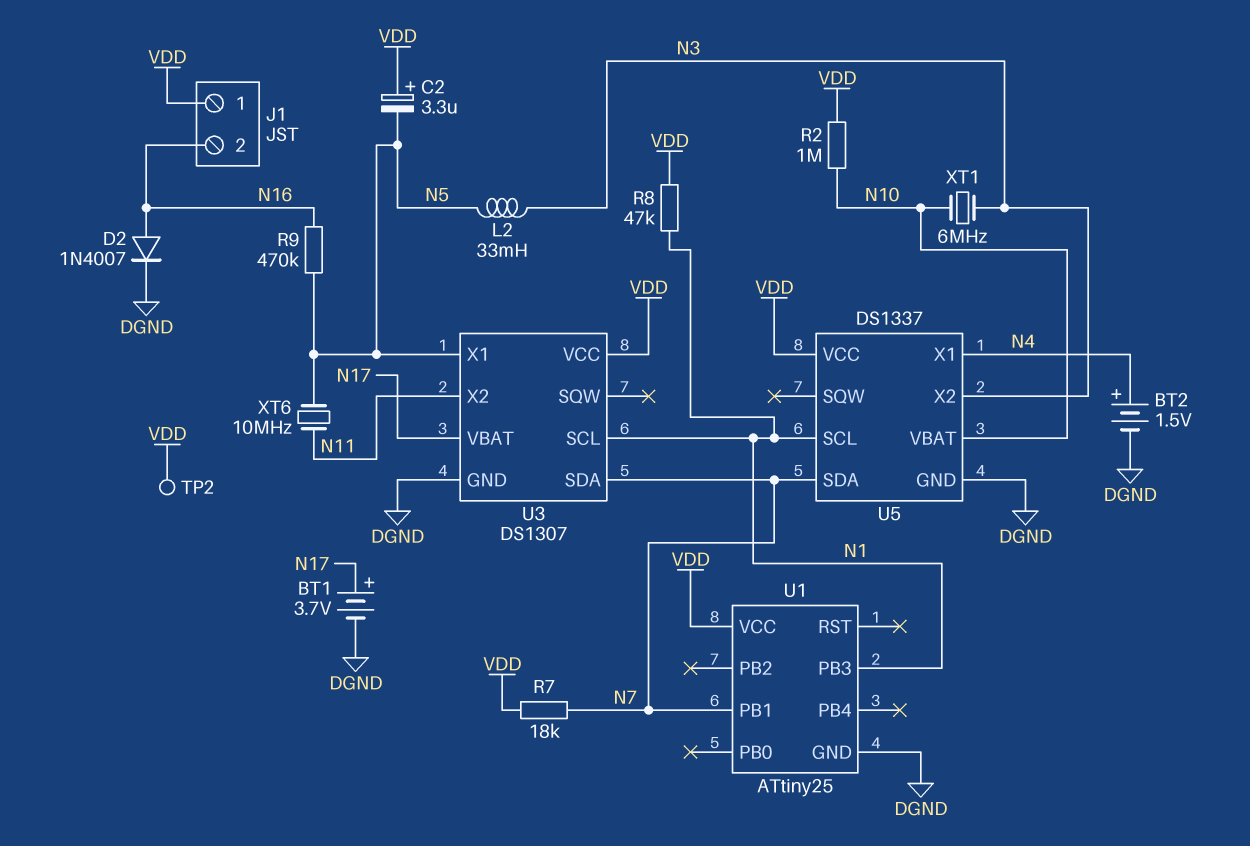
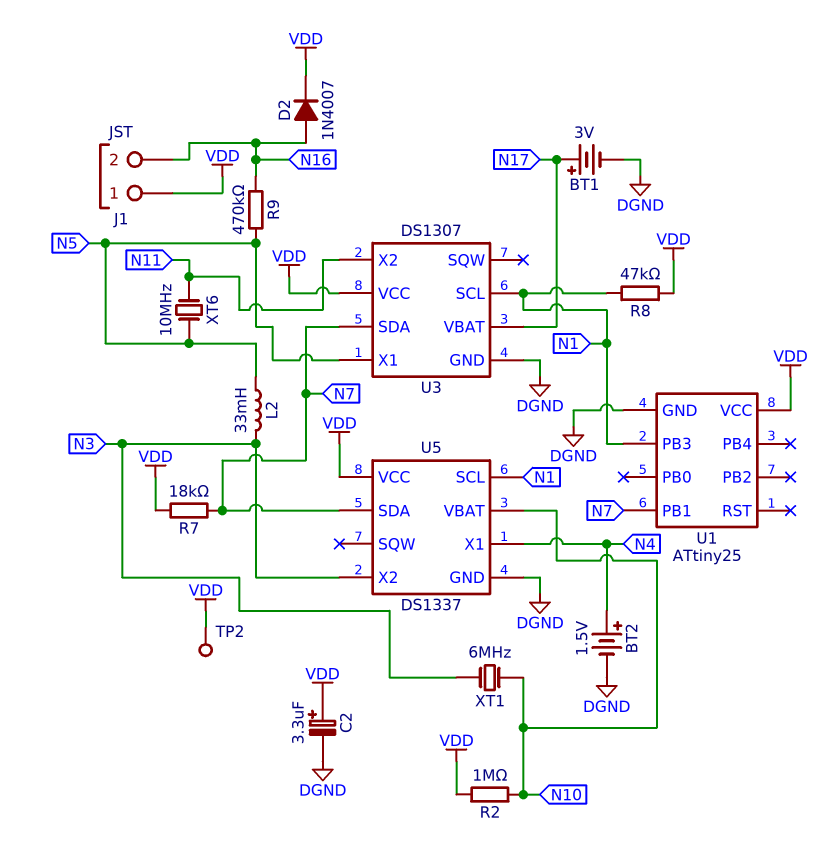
BT1: 3.7V (plus N17, minus DGND) -> 3V (plus N17, minus DGND)
C2: 3.3uF (plus VDD, minus N5) -> 3.3uF (plus VDD, minus DGND)
D2: diode 1N4007 (A N16, K DGND) -> diode 1N4007 (A N16, K VDD)

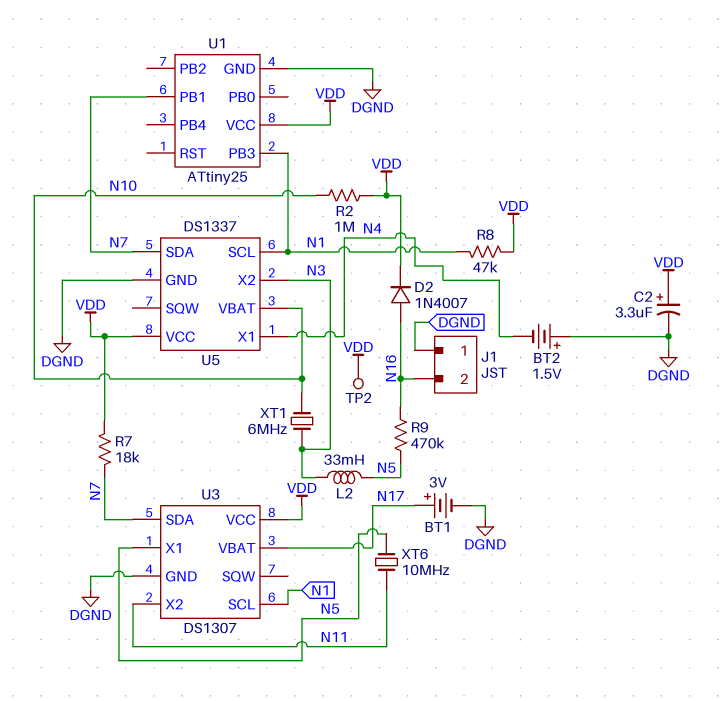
BT2: 1.5V (plus N4, minus DGND) -> 1.5V (plus DGND, minus N4)
J1 pin 1: VDD -> DGND

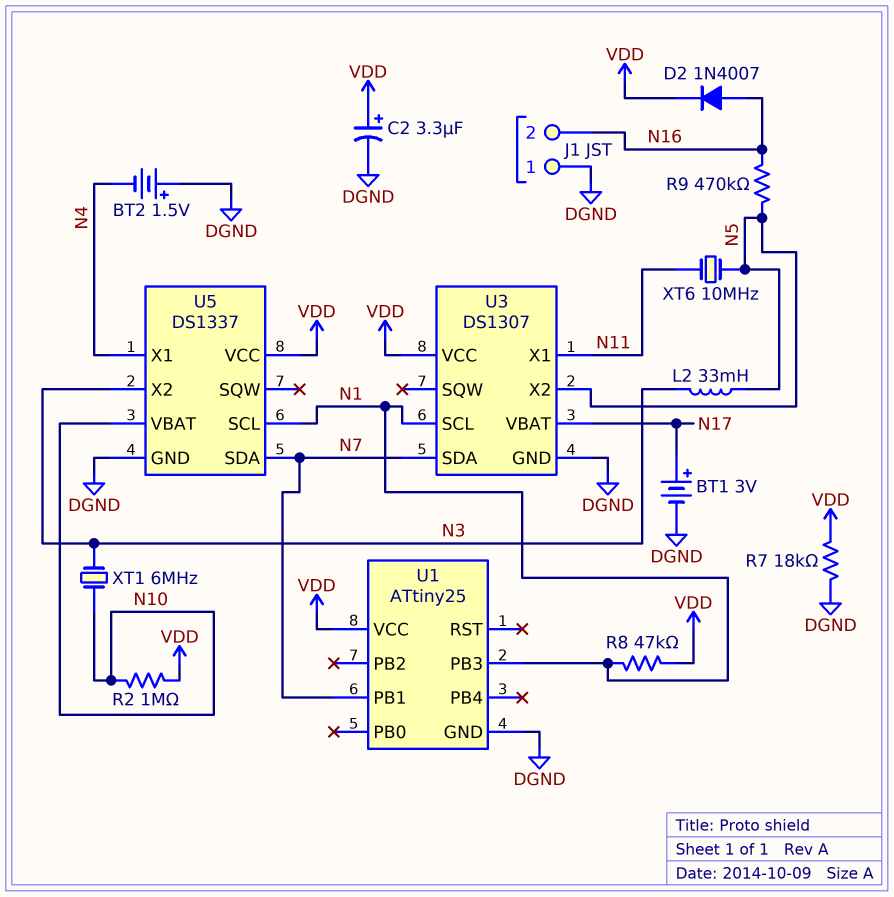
R7: 18k (N7, VDD) -> 18k (DGND, VDD)
TP2: test point (VDD) -> none
U3 pin X1: N5 -> N11
U3 pin X2: N11 -> N5

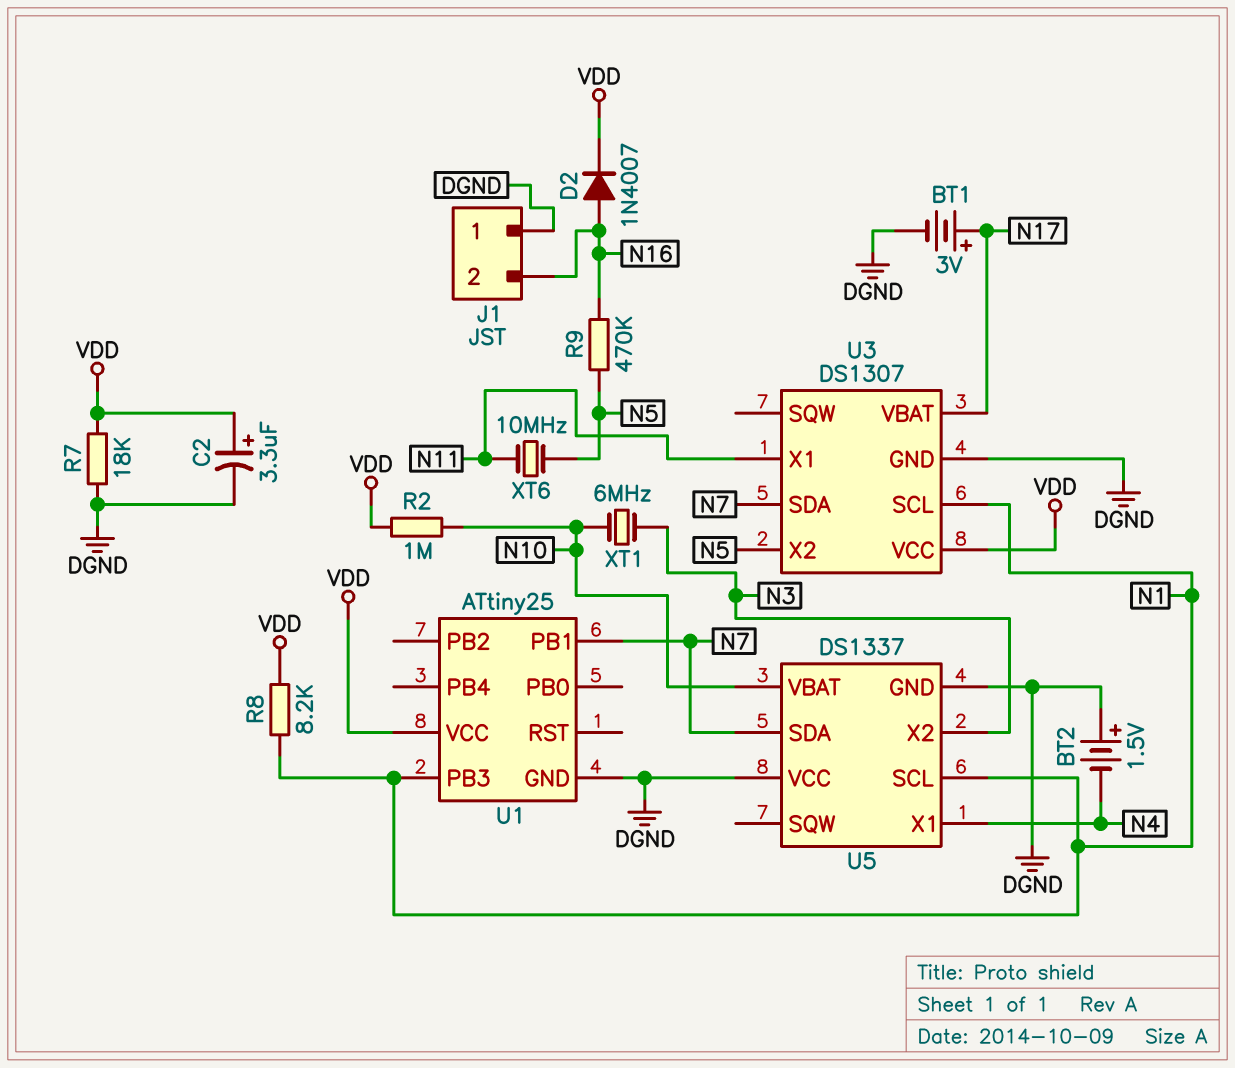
L2: 33mH (N3, N5) -> none
R8: 47k (N1, VDD) -> 8.2k (N1, VDD)
U5 pin VCC: VDD -> DGND

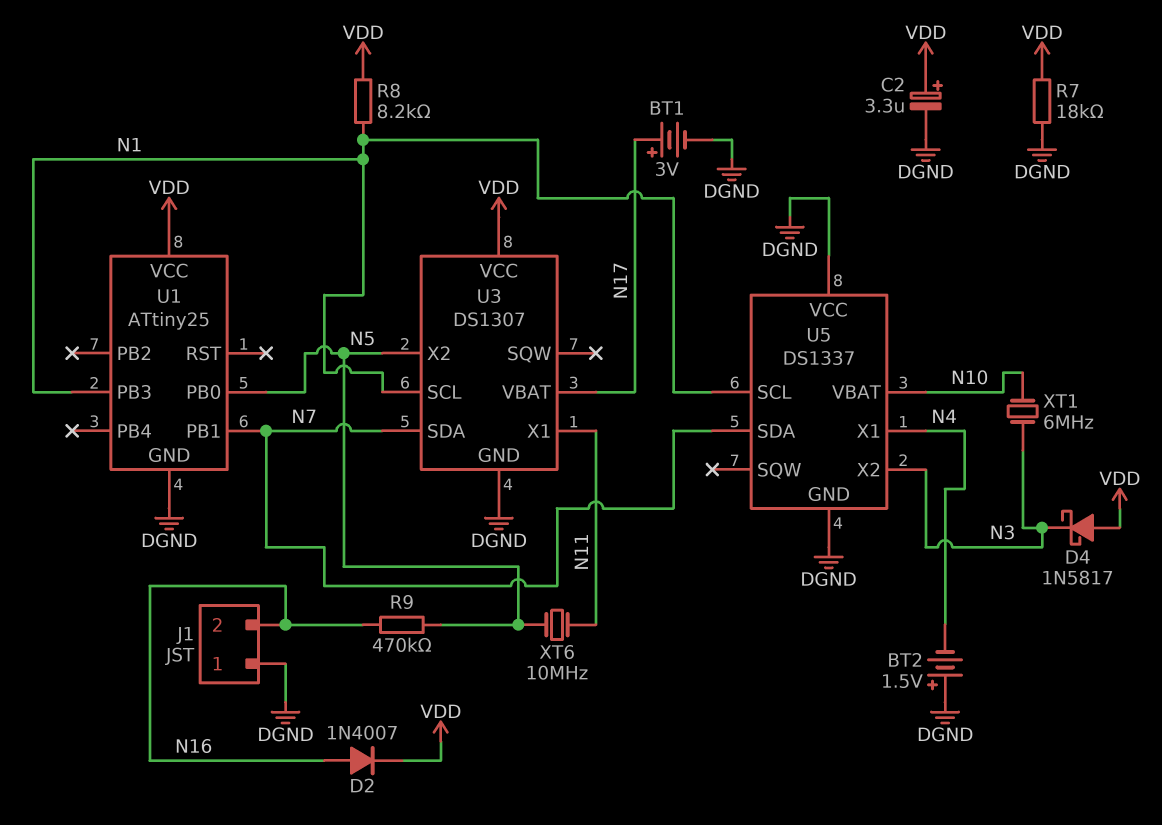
D4: none -> schottky 1N5817 (A VDD, K N3)
R2: 1M (N10, VDD) -> none
U1 pin PB0: none -> N5

